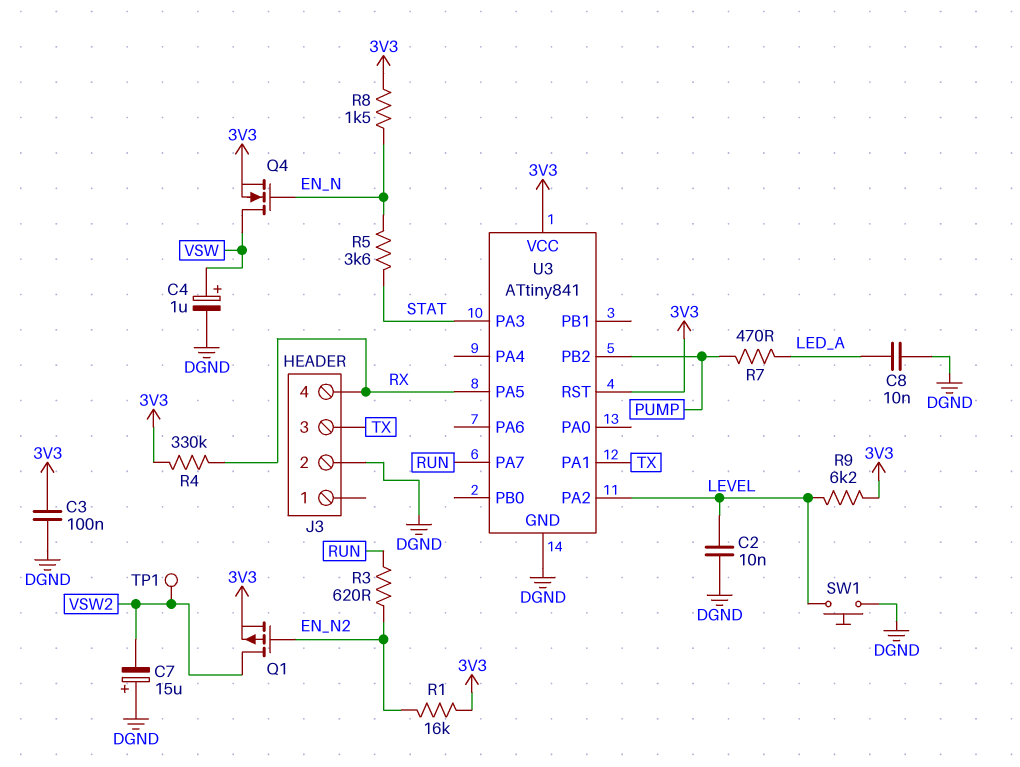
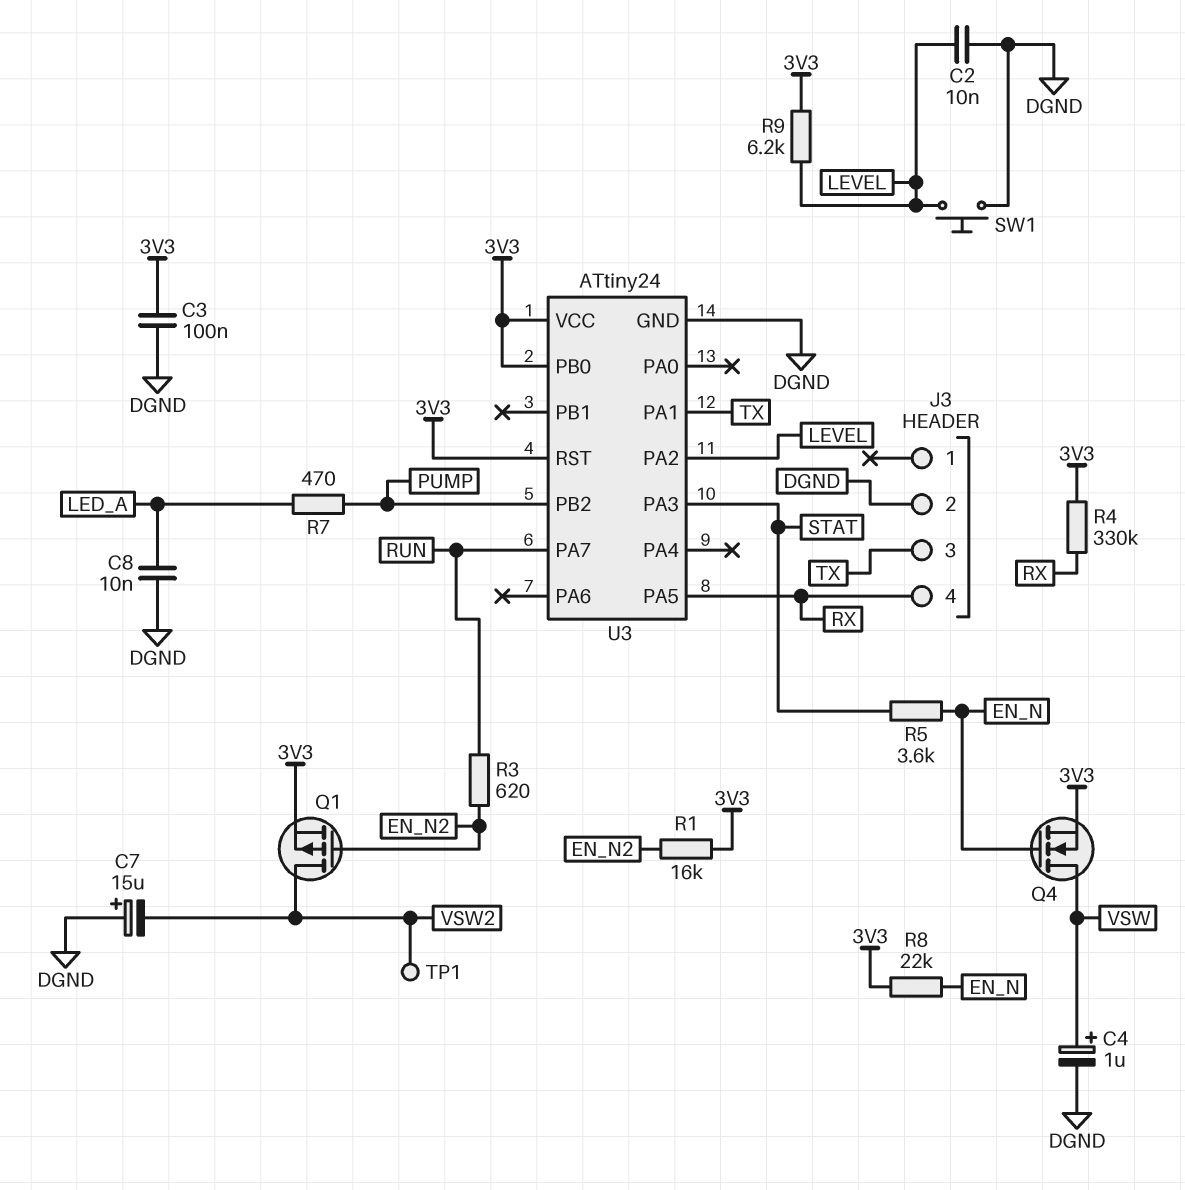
R8: 1.5k (3V3, EN_N) -> 22k (3V3, EN_N)
U3: ATtiny841 -> ATtiny24
U3 pin PB0: none -> 3V3

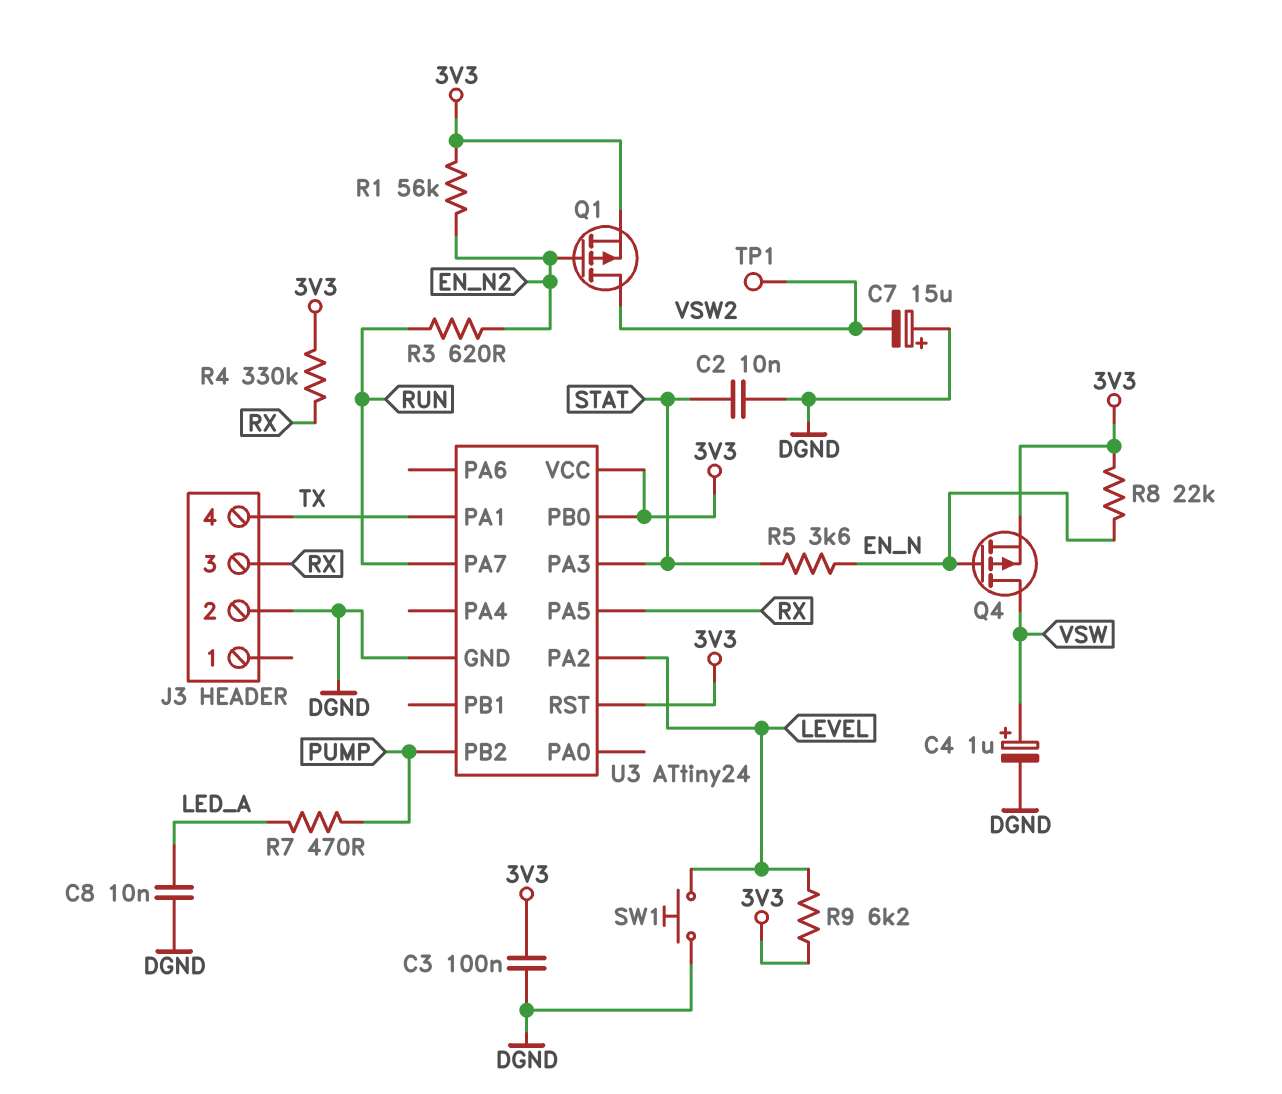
C2: 10nF (DGND, LEVEL) -> 10nF (DGND, STAT)
J3 pin 3: TX -> RX
J3 pin 4: RX -> TX
Q4: NMOS (G EN_N, D VSW, S 3V3) -> PMOS (G EN_N, D VSW, S 3V3)
R1: 16k (3V3, EN_N2) -> 56k (3V3, EN_N2)

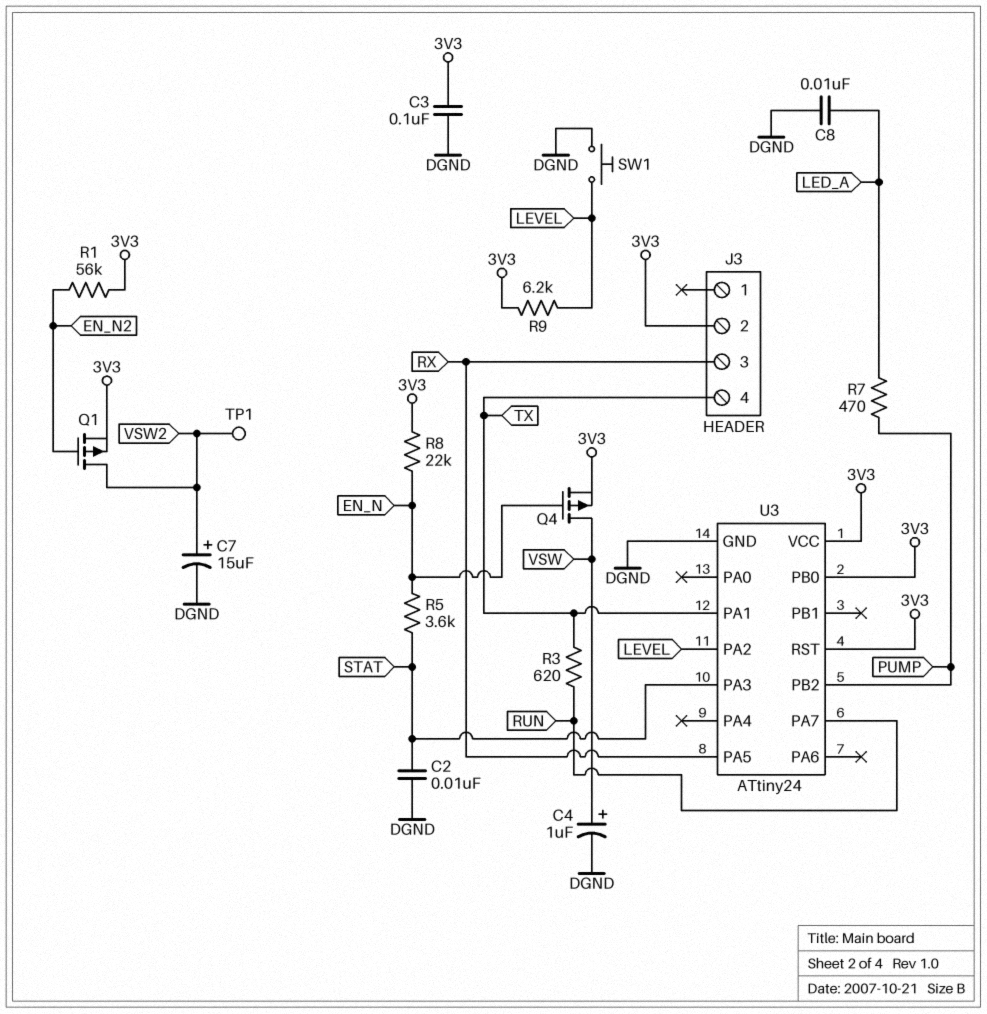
C7: 15uF (plus DGND, minus VSW2) -> 15uF (plus VSW2, minus DGND)
J3 pin 2: DGND -> 3V3
R3: 620 (EN_N2, RUN) -> 620 (RUN, TX)
R4: 330k (3V3, RX) -> none

